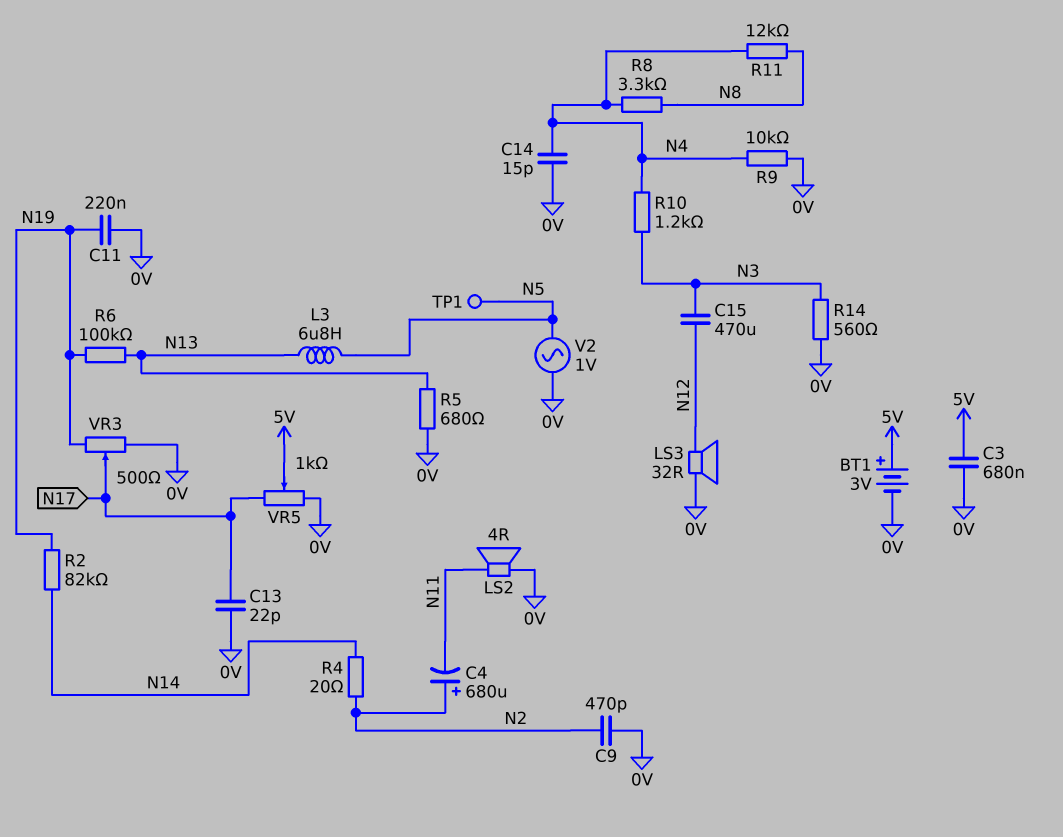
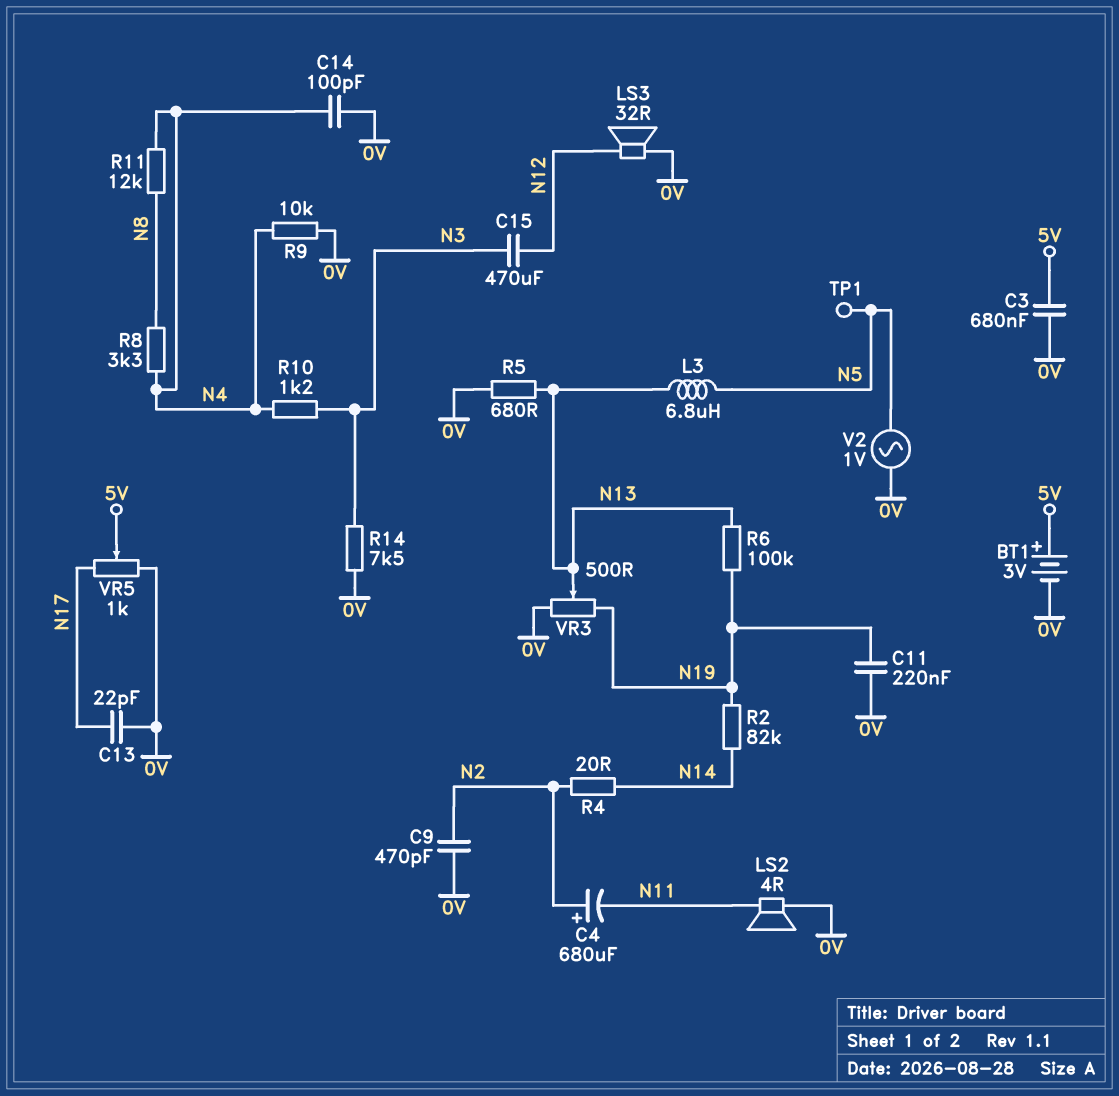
C14: 15pF (0V, N4) -> 100pF (0V, N4)
R14: 560 (0V, N3) -> 7.5k (0V, N3)
VR3: 500 (0V, N19, wiper N17) -> 500 (0V, N19, wiper N13)

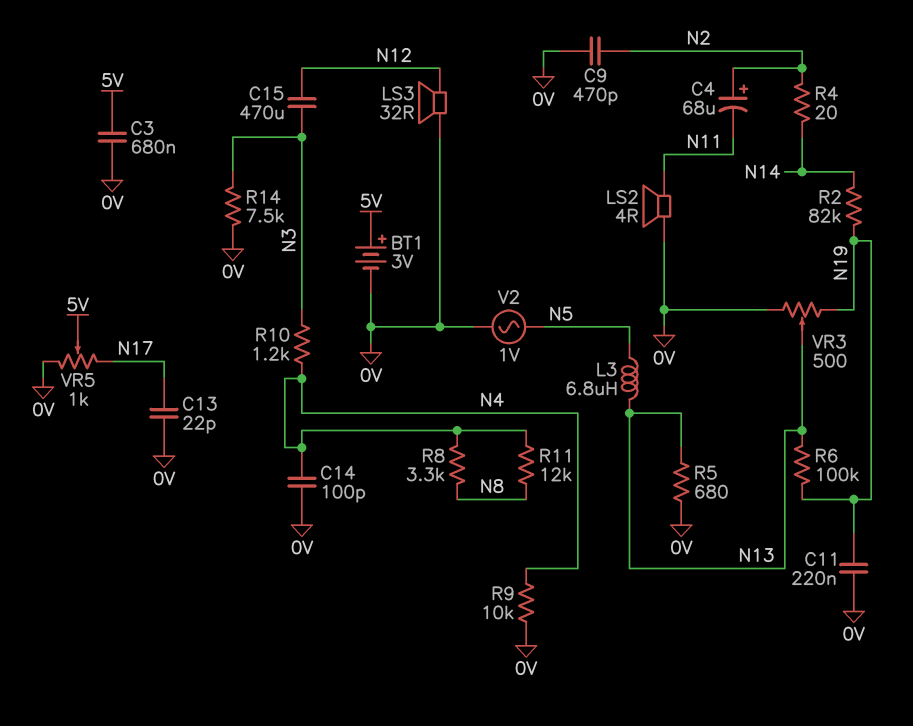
C4: 680uF (plus N2, minus N11) -> 68uF (plus N2, minus N11)
TP1: test point (N5) -> none

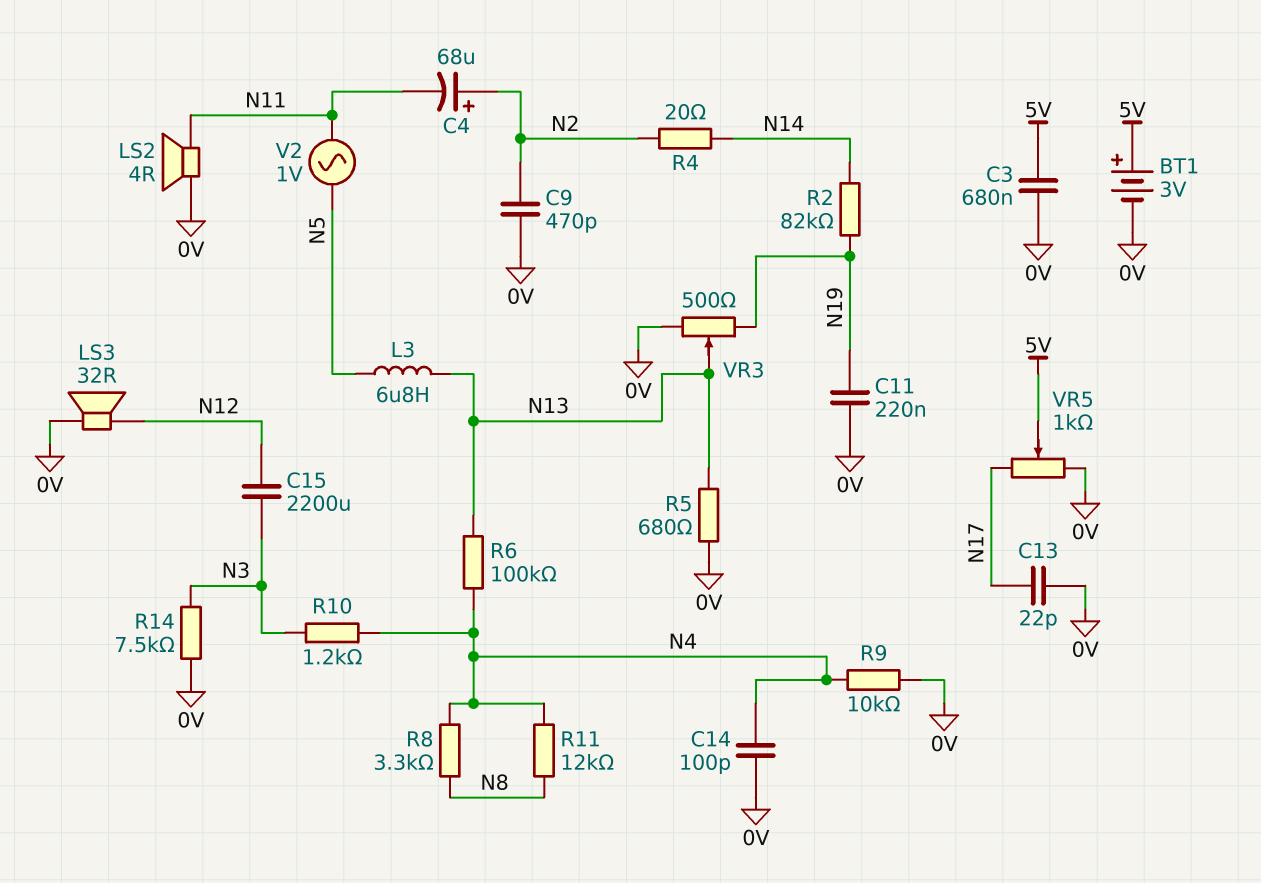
C15: 470uF (N3, N12) -> 2200uF (N3, N12)
R6: 100k (N13, N19) -> 100k (N4, N13)
V2: AC 1V (0V, N5) -> AC 1V (N5, N11)

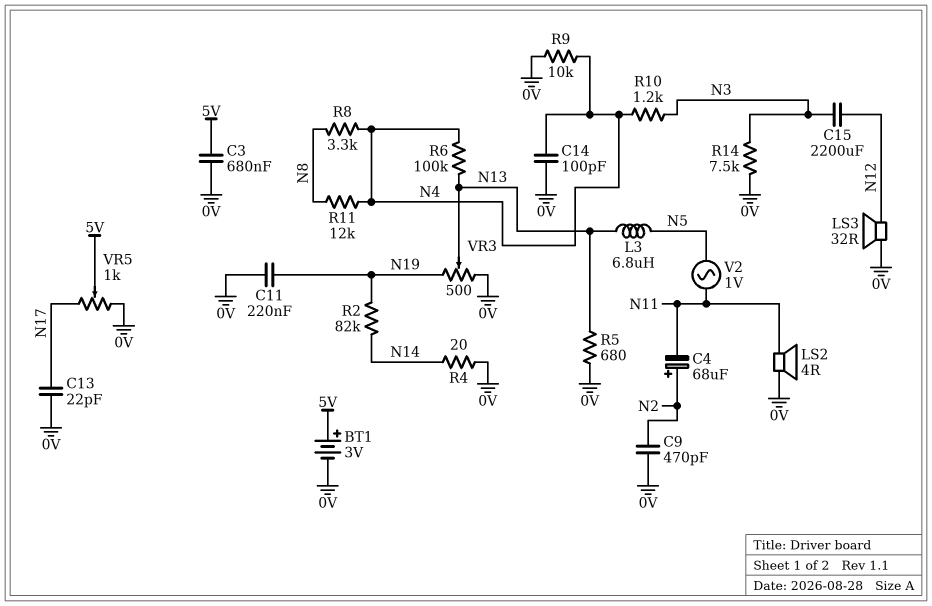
R4: 20 (N2, N14) -> 20 (0V, N14)

